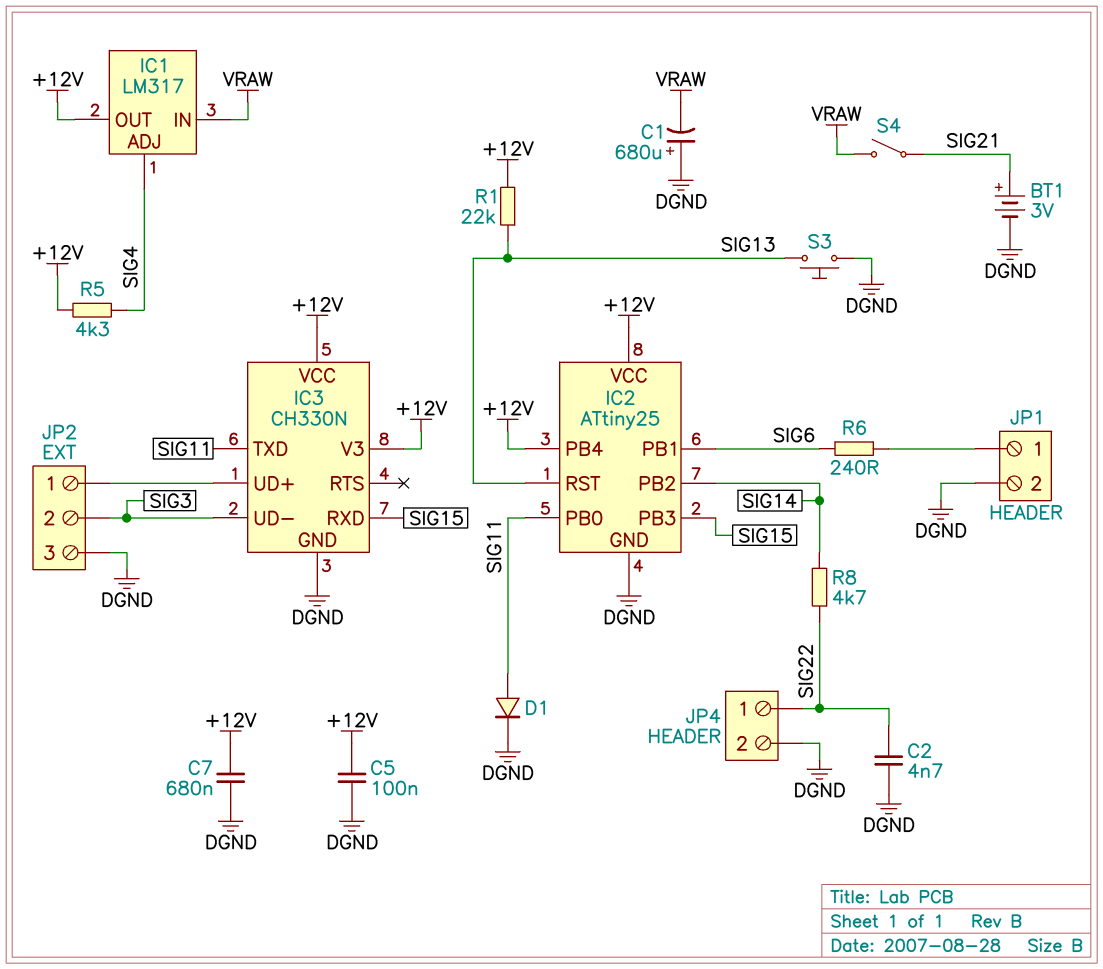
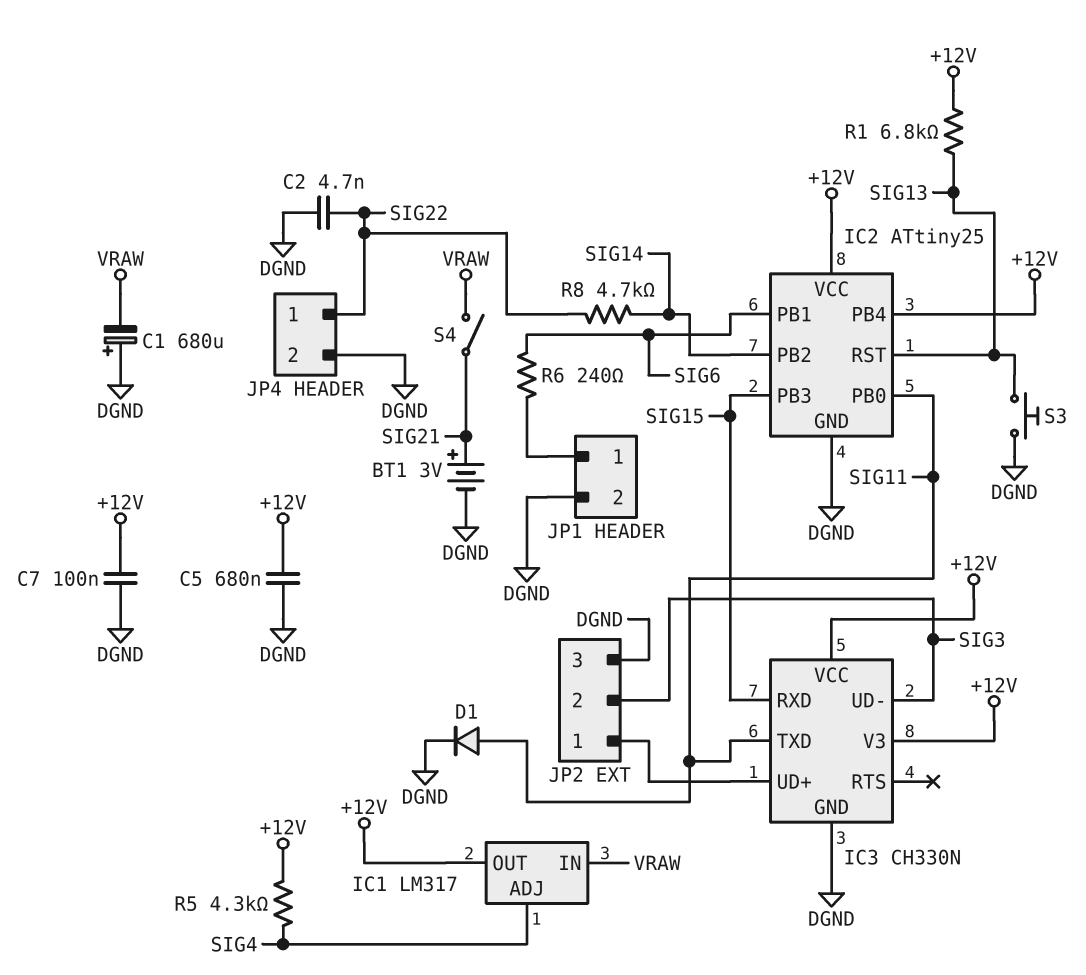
C5: 100nF (+12V, DGND) -> 680nF (+12V, DGND)
C7: 680nF (+12V, DGND) -> 100nF (+12V, DGND)
R1: 22k (+12V, SIG13) -> 6.8k (+12V, SIG13)

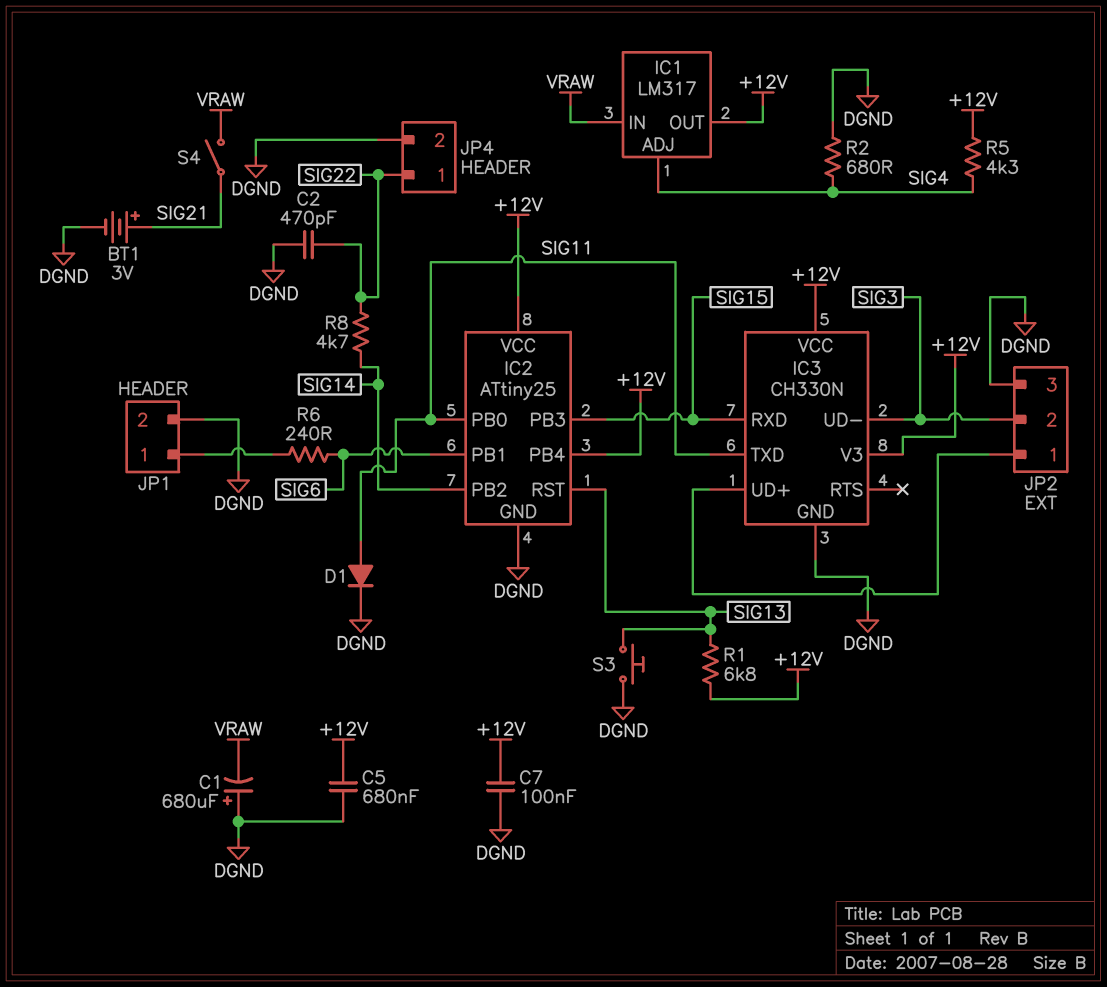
C2: 4.7nF (DGND, SIG22) -> 470pF (DGND, SIG22)
R2: none -> 680 (DGND, SIG4)

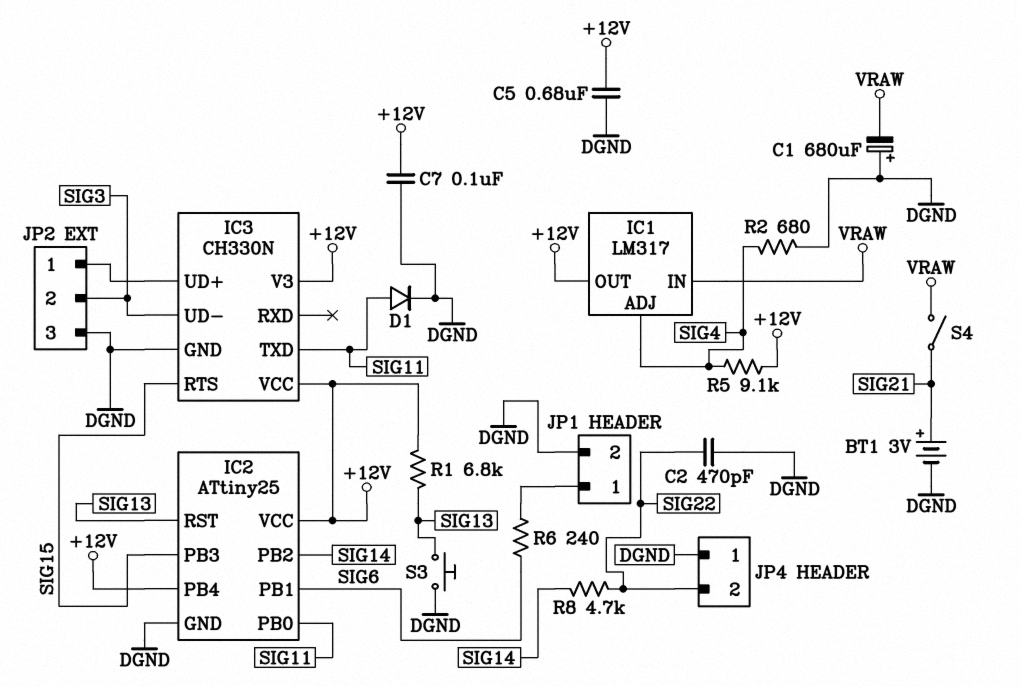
IC3 pin RTS: none -> SIG15
IC3 pin RXD: SIG15 -> none
JP4 pin 1: SIG22 -> DGND
JP4 pin 2: DGND -> SIG22
R5: 4.3k (+12V, SIG4) -> 9.1k (+12V, SIG4)

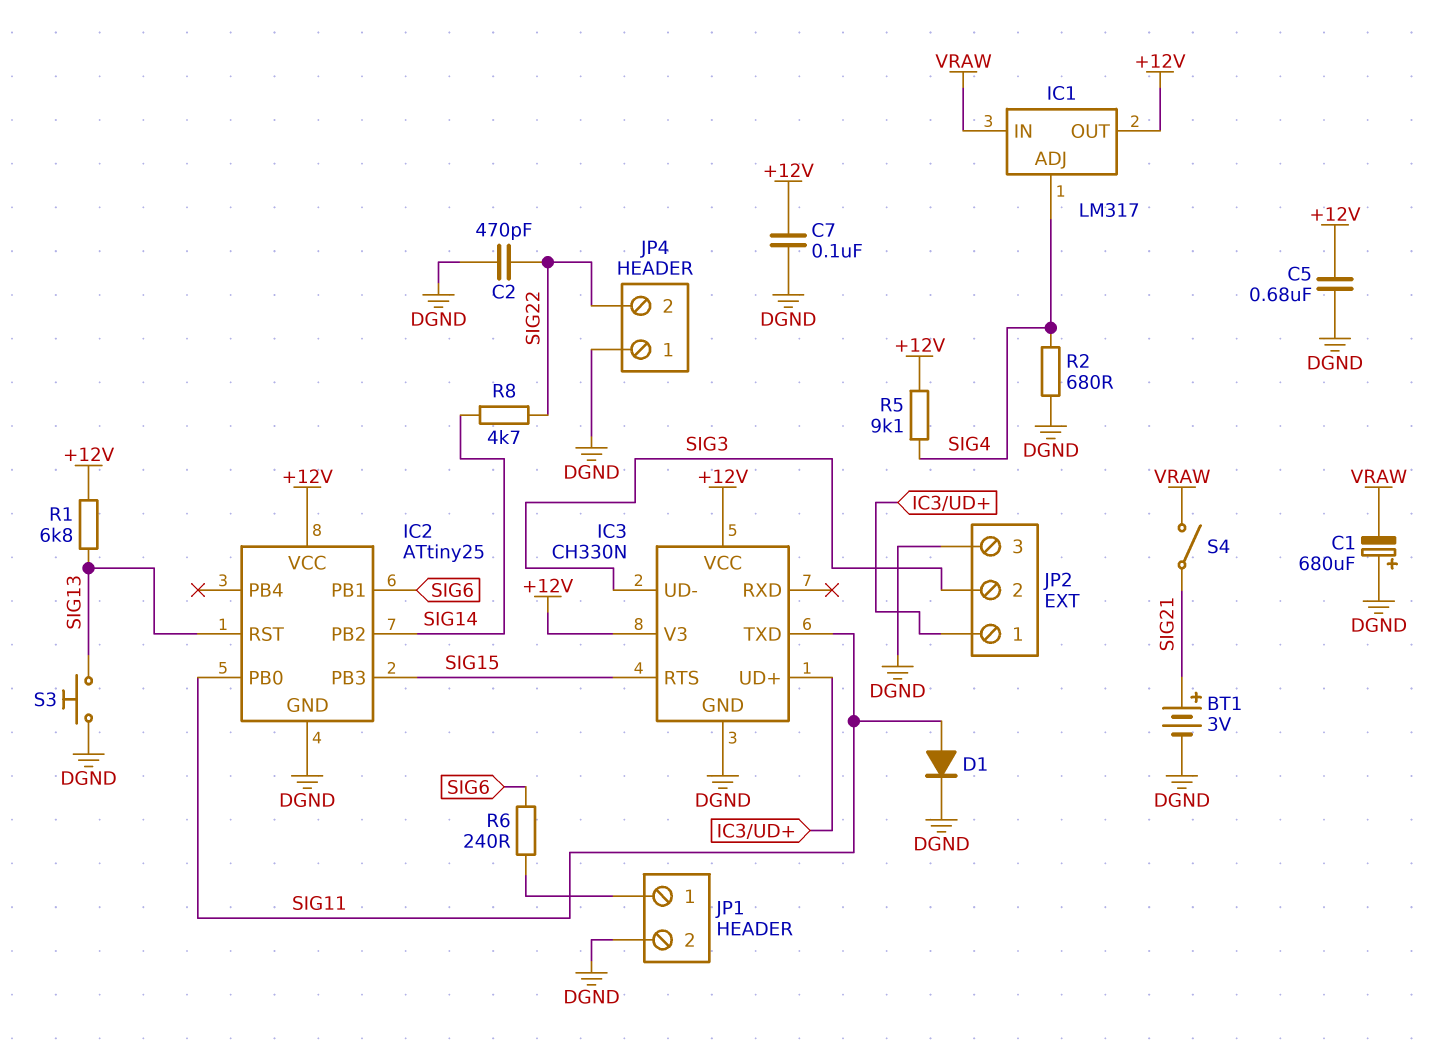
IC2 pin PB4: +12V -> none

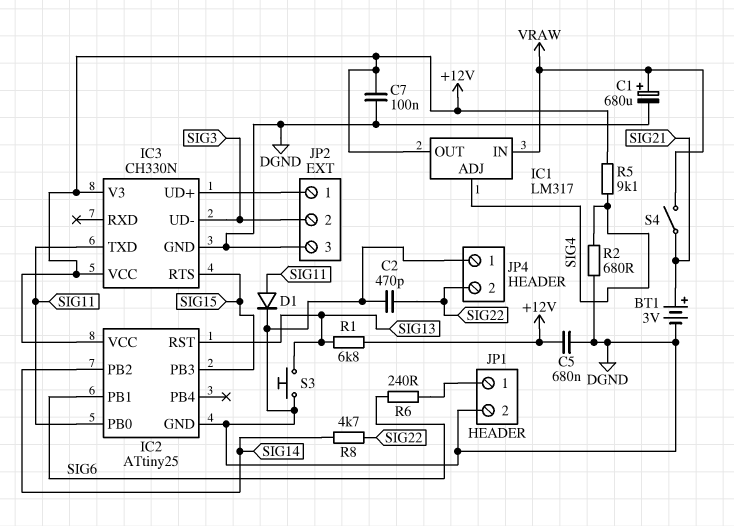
C1: 680uF (plus DGND, minus VRAW) -> 680uF (plus VRAW, minus DGND)

